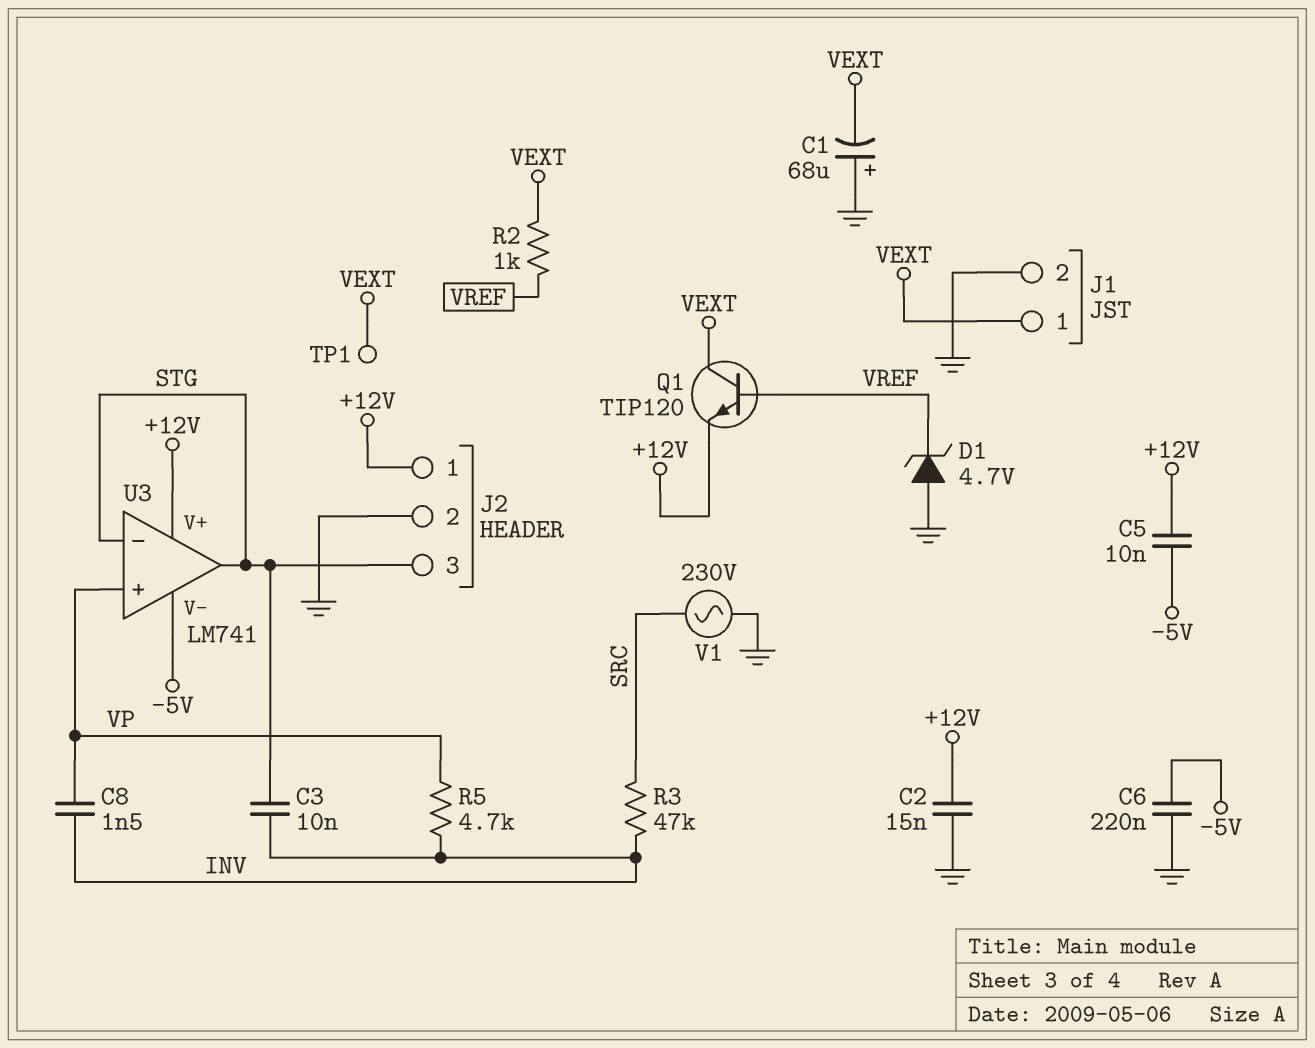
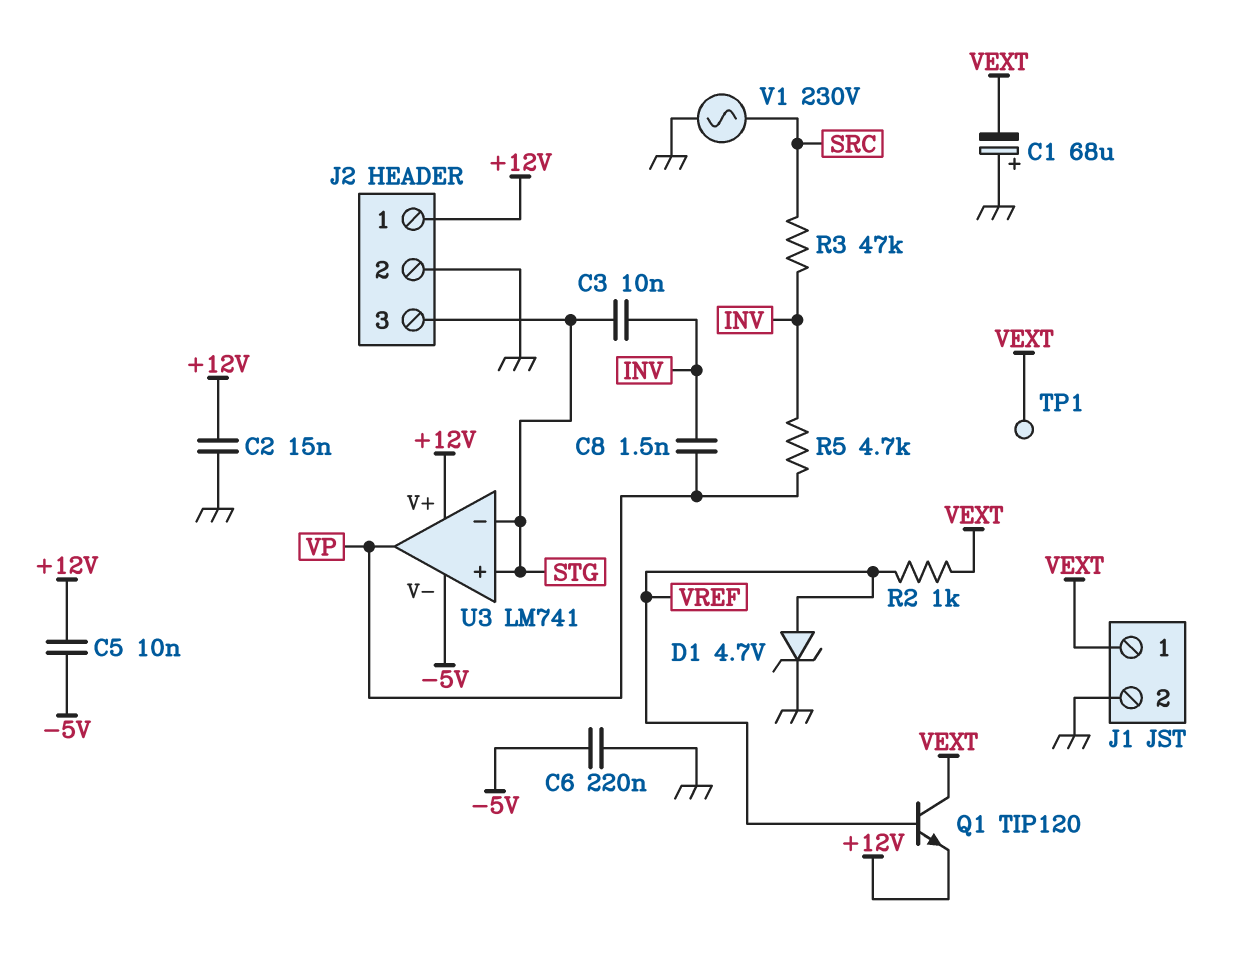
D1: zener 4.7V (A GND, K VREF) -> zener 4.7V (A VREF, K GND)
U3 pin in+: VP -> STG
U3 pin out: STG -> VP

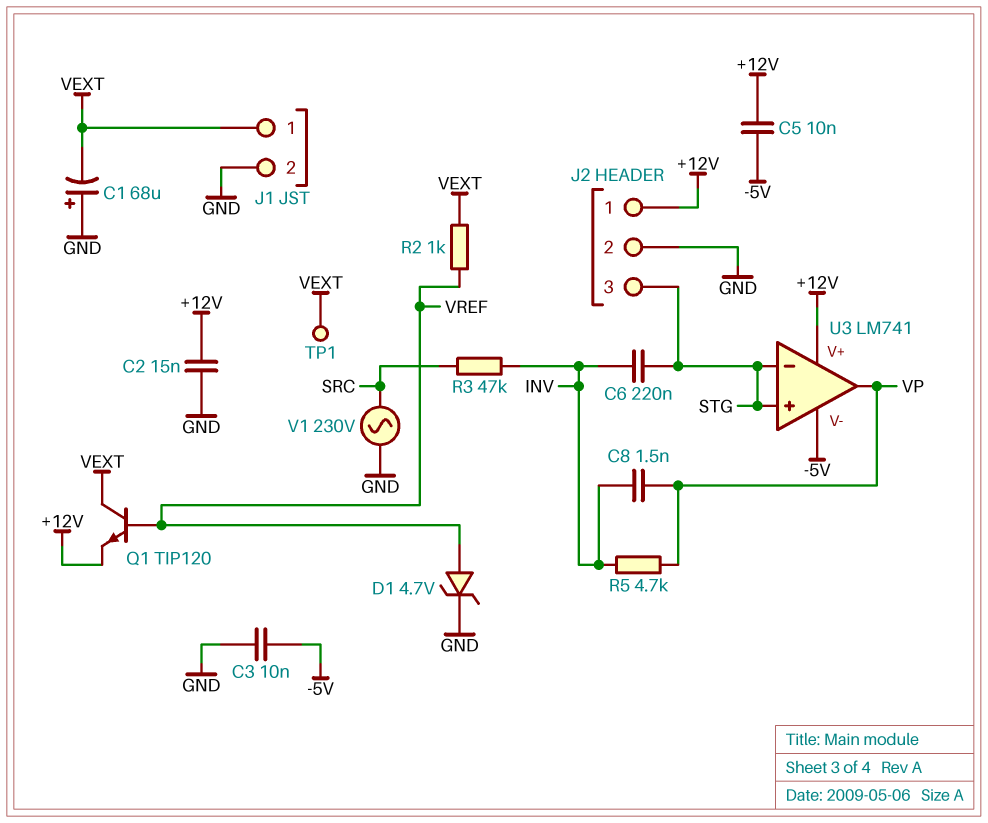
C3: 10nF (INV, STG) -> 10nF (-5V, GND)
C6: 220nF (-5V, GND) -> 220nF (INV, STG)

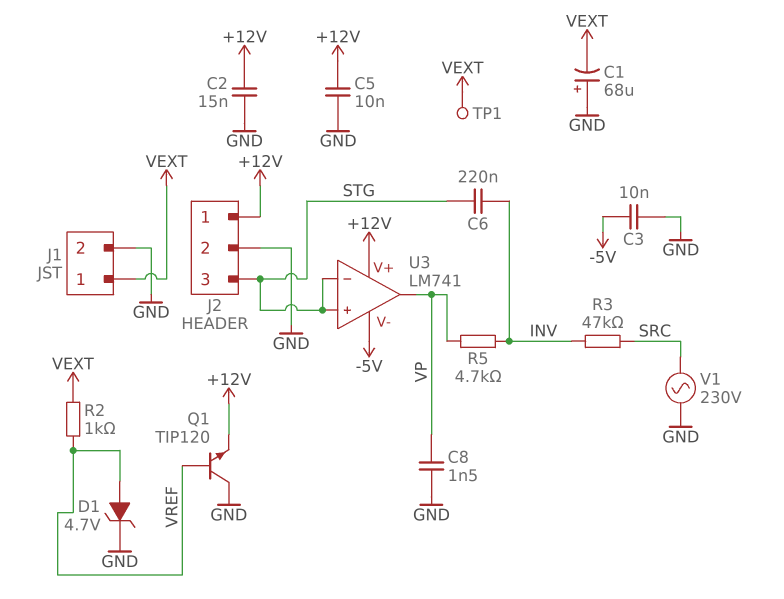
C5: 10nF (+12V, -5V) -> 10nF (+12V, GND)
C8: 1.5nF (INV, VP) -> 1.5nF (GND, VP)
Q1: NPN TIP120 (B VREF, C VEXT, E +12V) -> NPN TIP120 (B VREF, C GND, E +12V)

